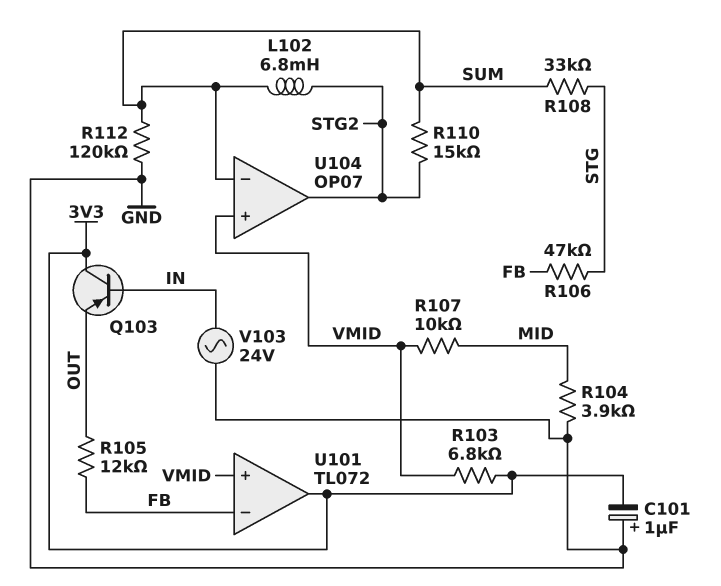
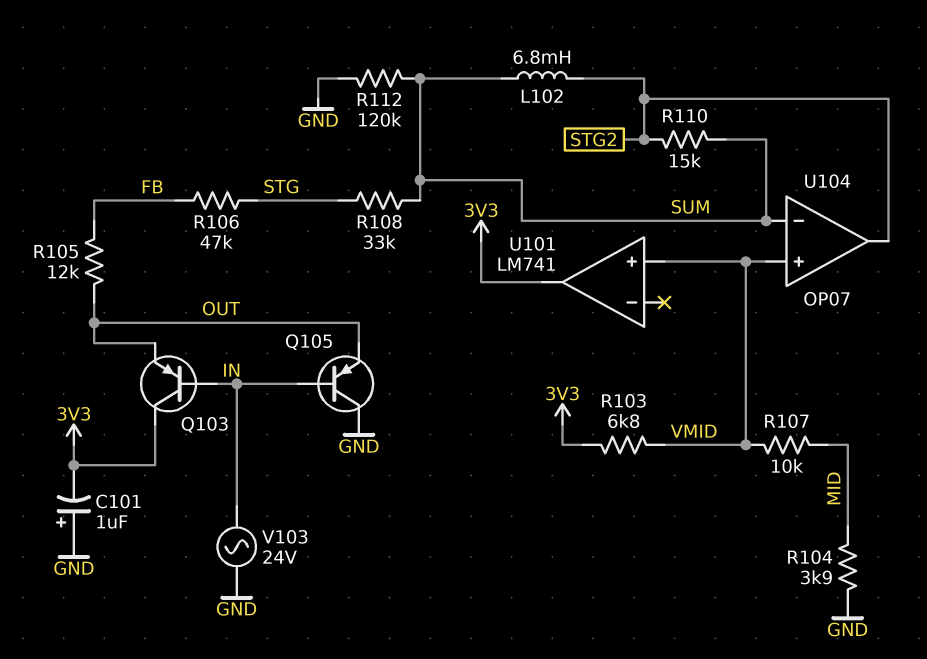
Q105: none -> PNP (B IN, C GND, E OUT)
U101: TL072 -> LM741
U101 pin in-: FB -> none

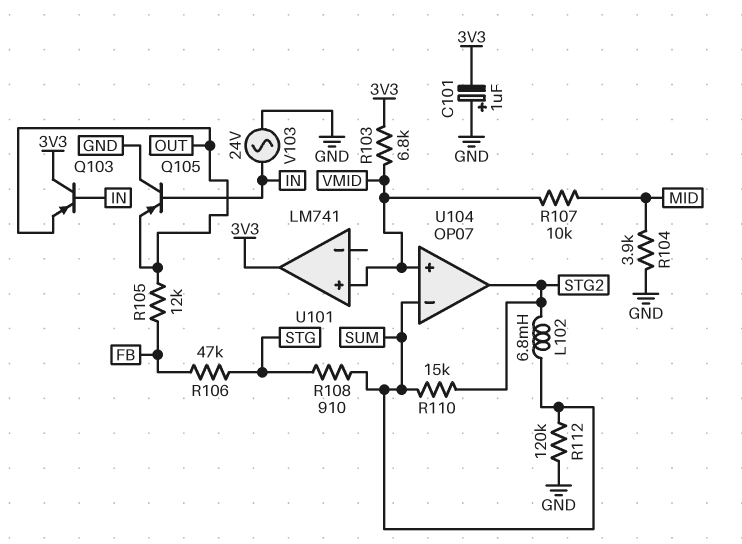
R108: 33k (STG, SUM) -> 910 (STG, SUM)

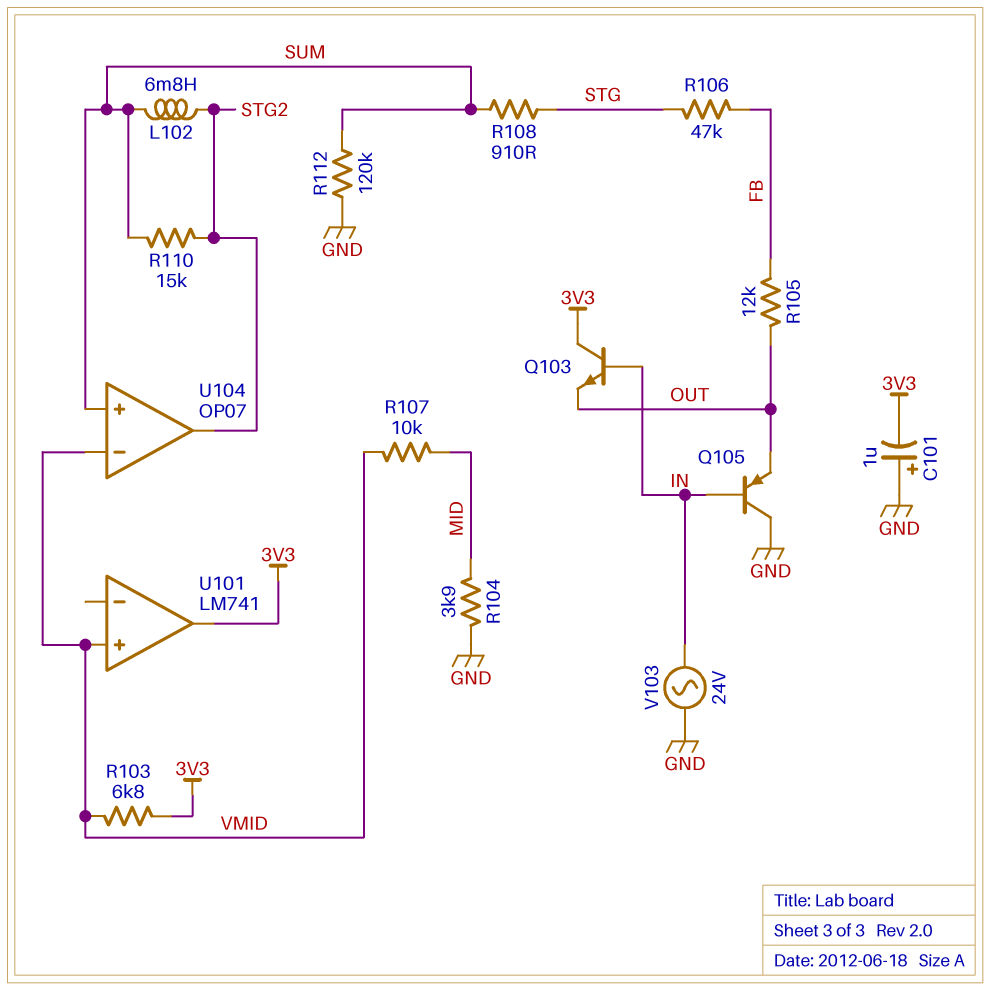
Q103: PNP (B IN, C 3V3, E OUT) -> NPN (B IN, C 3V3, E OUT)
U104 pin in+: VMID -> SUM
U104 pin in-: SUM -> VMID

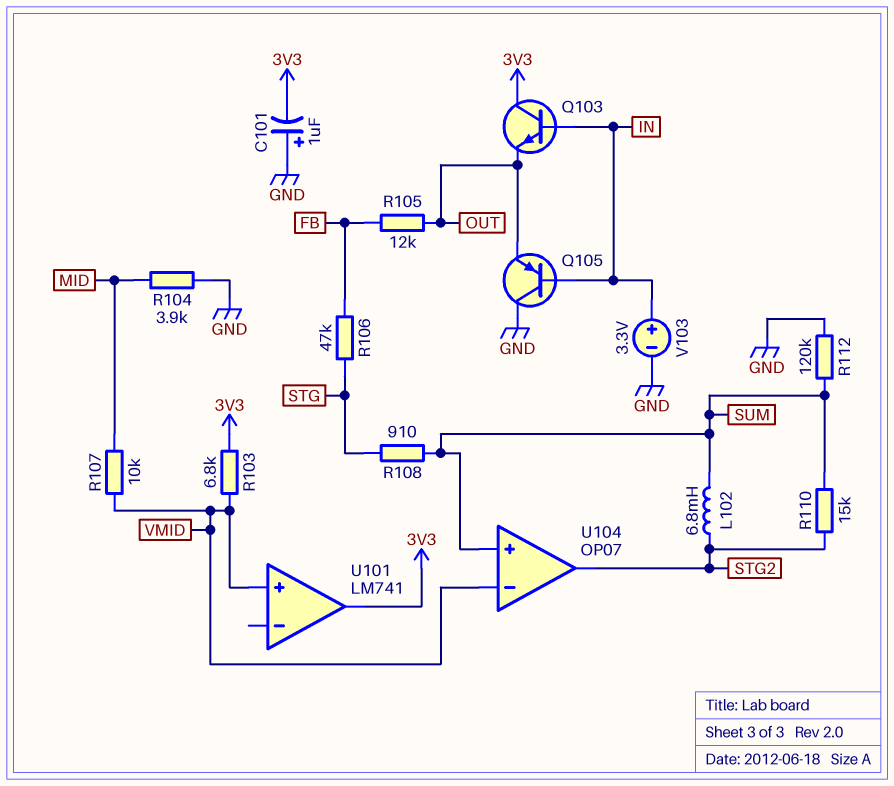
V103: AC 24V (GND, IN) -> 3.3V (plus IN, minus GND)

